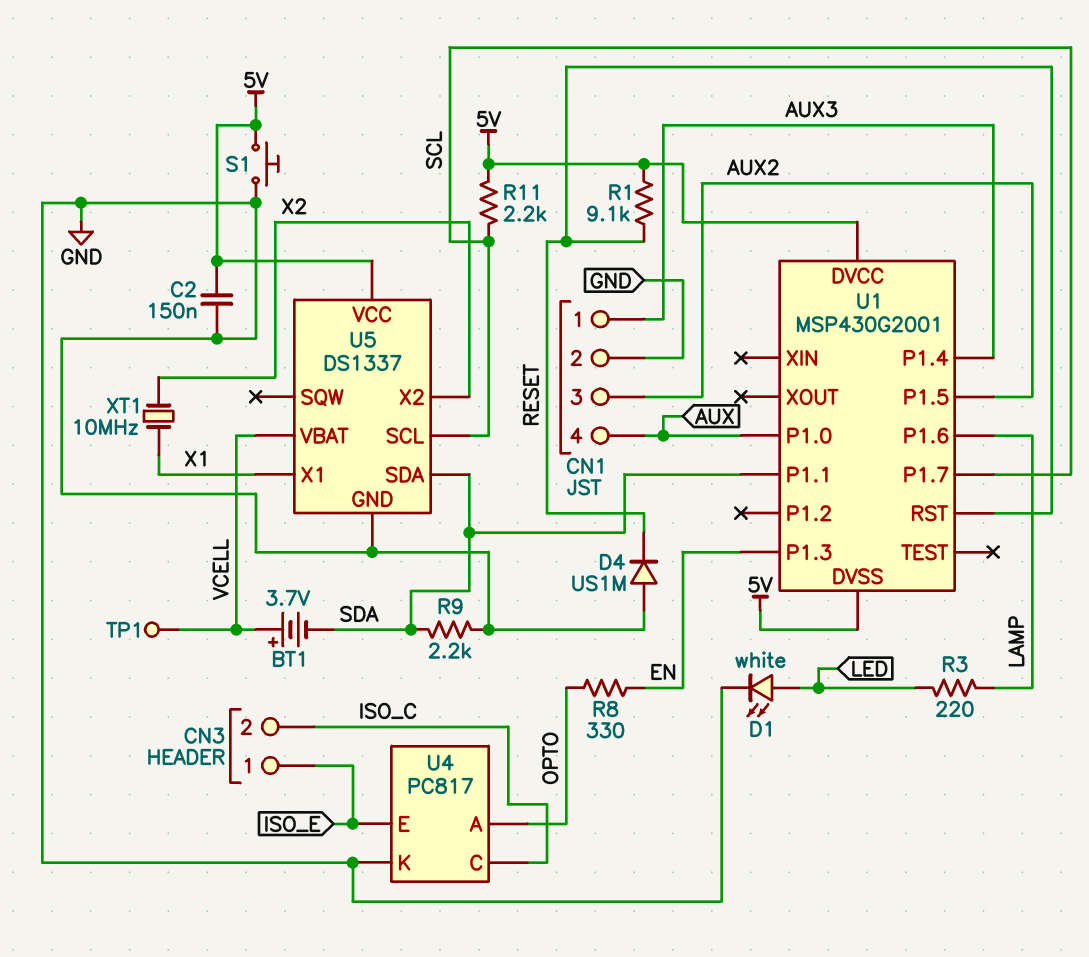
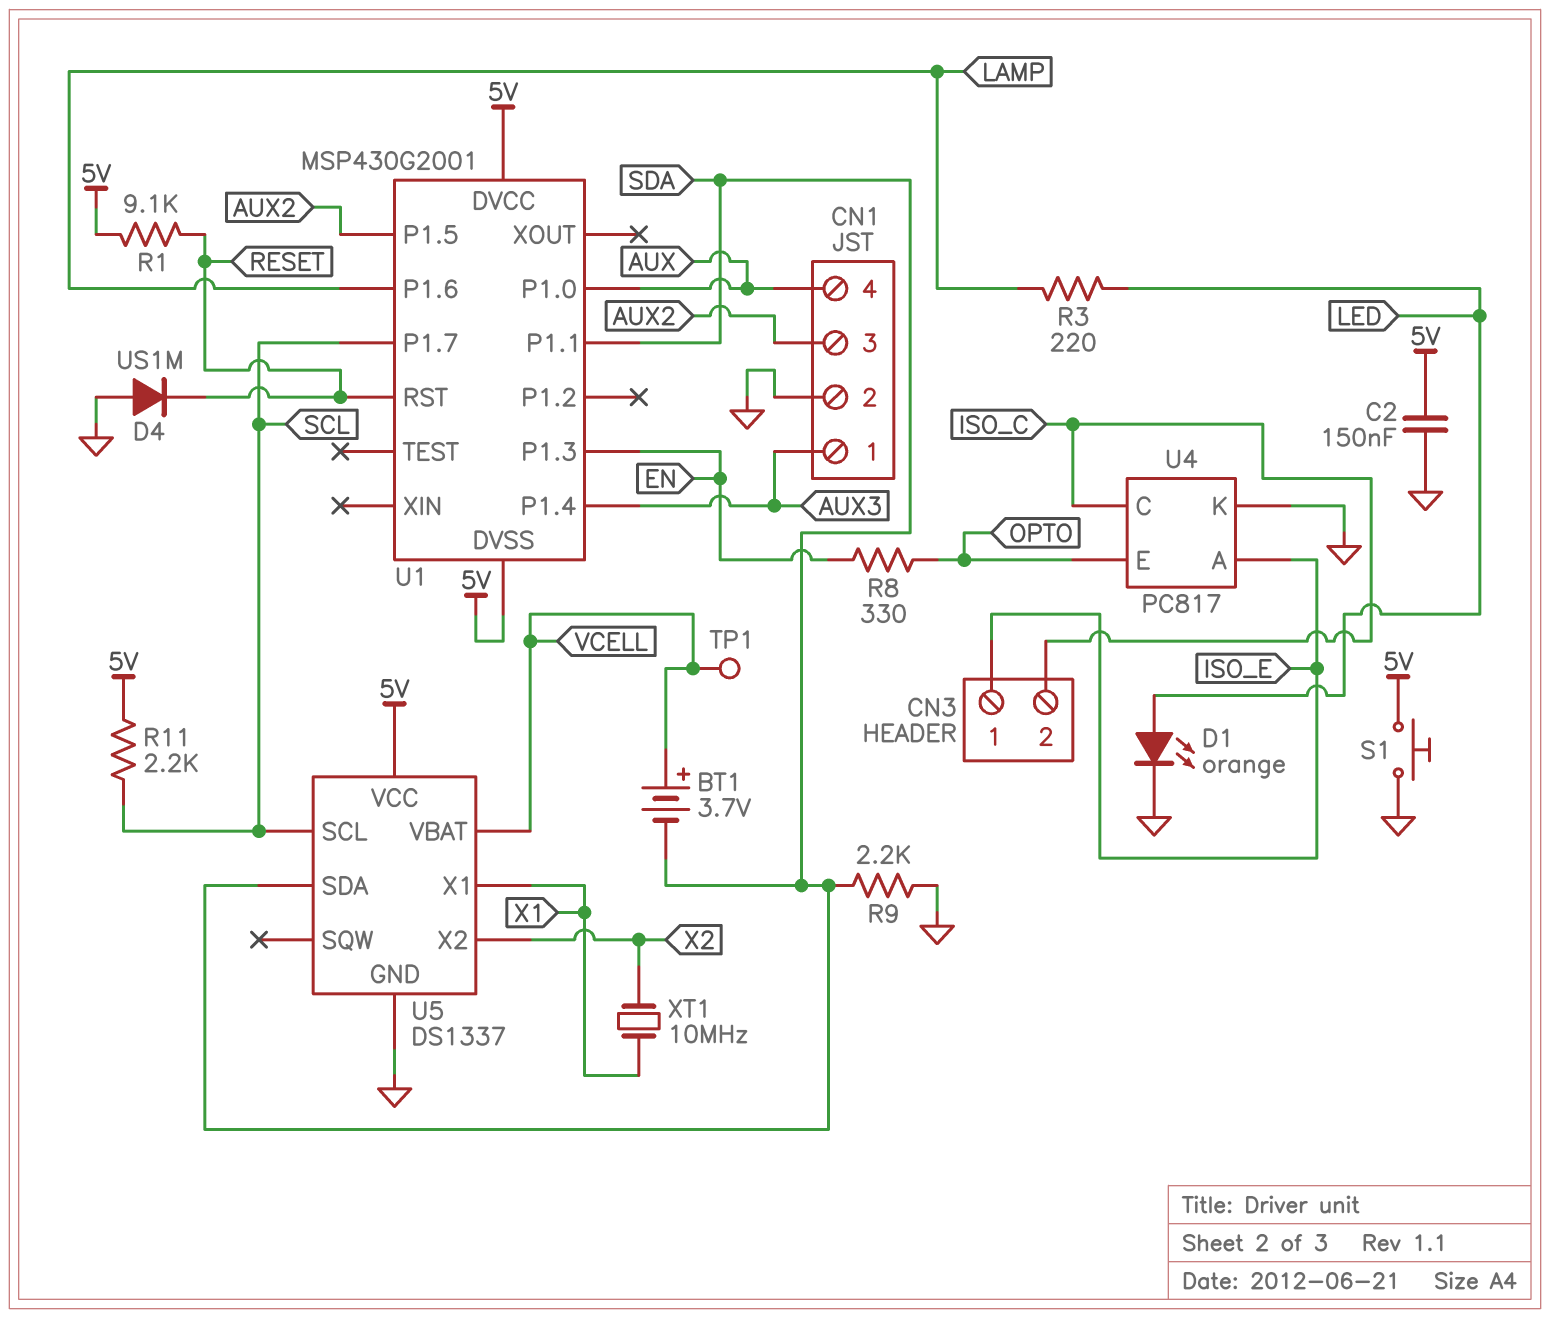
D1: LED white (A LED, K GND) -> LED orange (A LED, K GND)
U4 pin A: OPTO -> ISO_E
U4 pin E: ISO_E -> OPTO

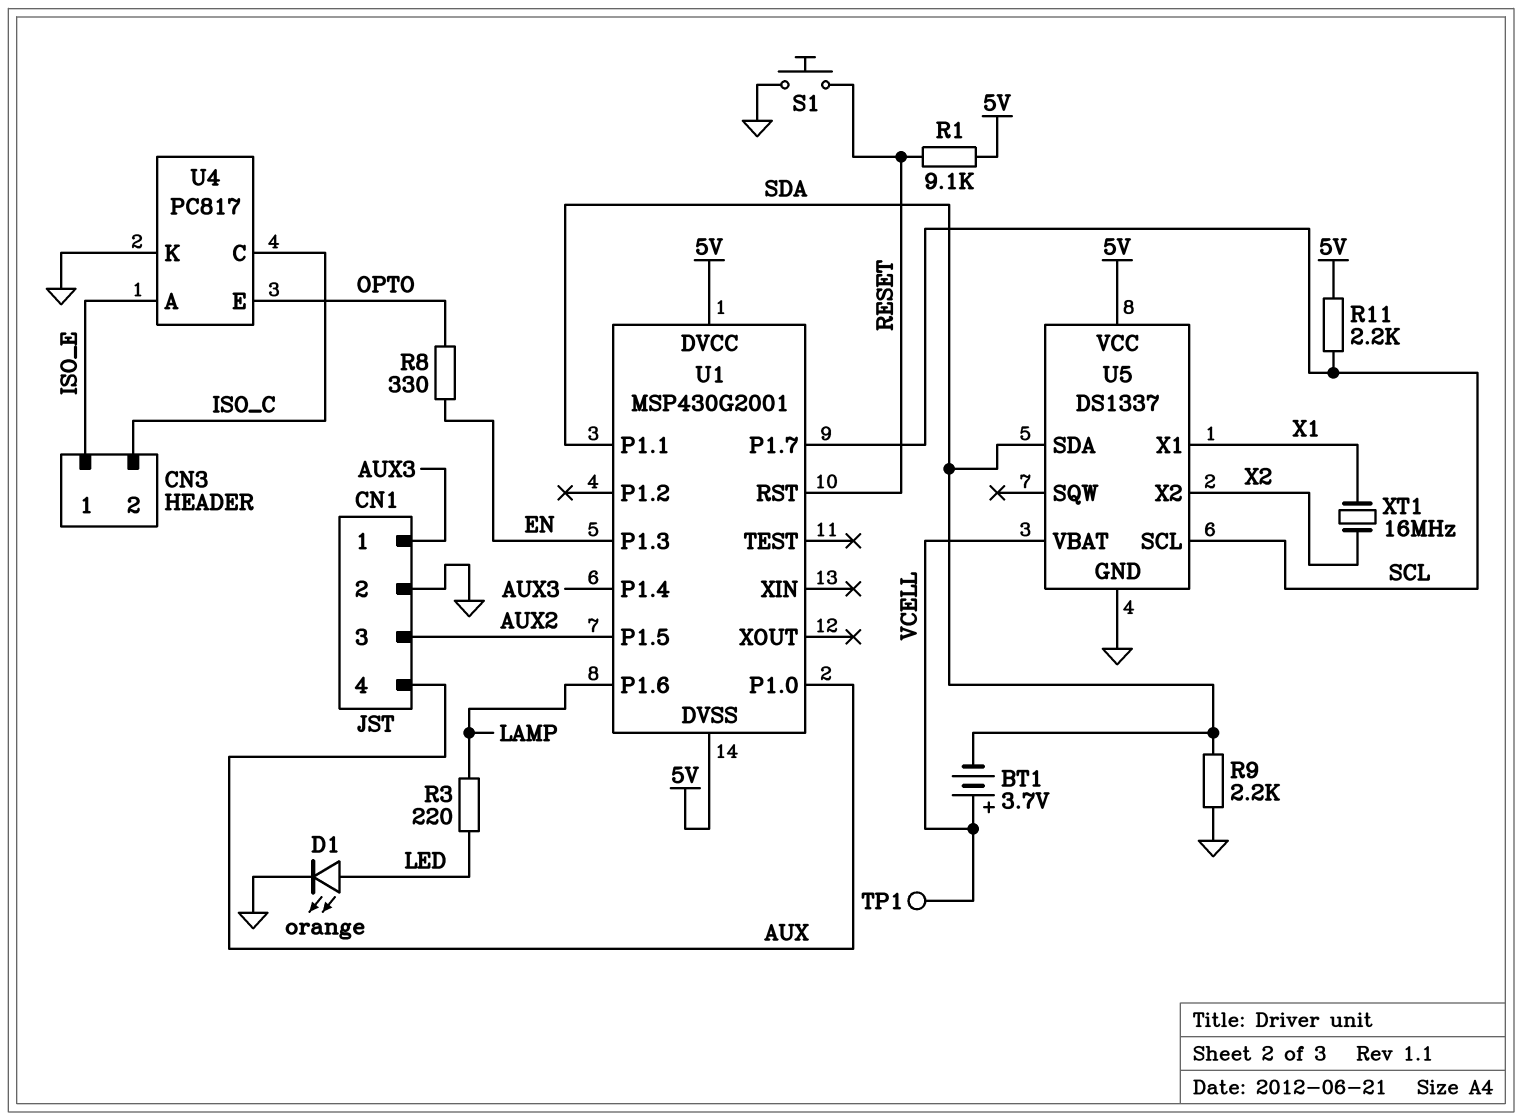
C2: 150nF (5V, GND) -> none
D4: diode US1M (A GND, K RESET) -> none
S1: button (5V, GND) -> button (GND, RESET)
XT1: 10MHz (X1, X2) -> 16MHz (X1, X2)

